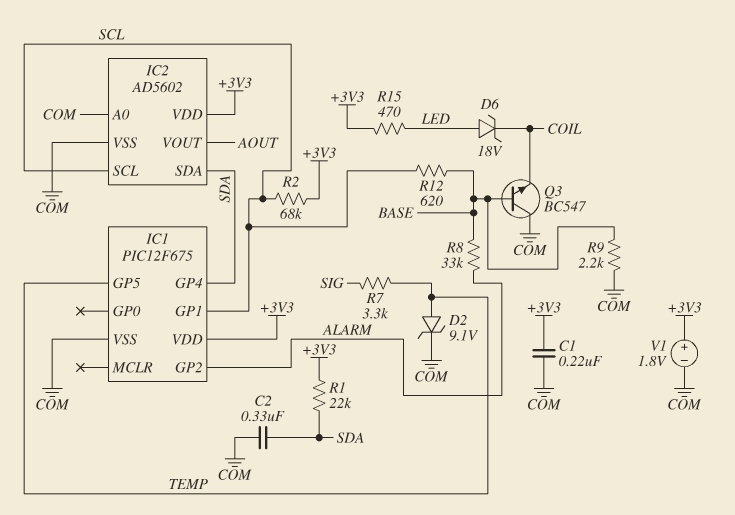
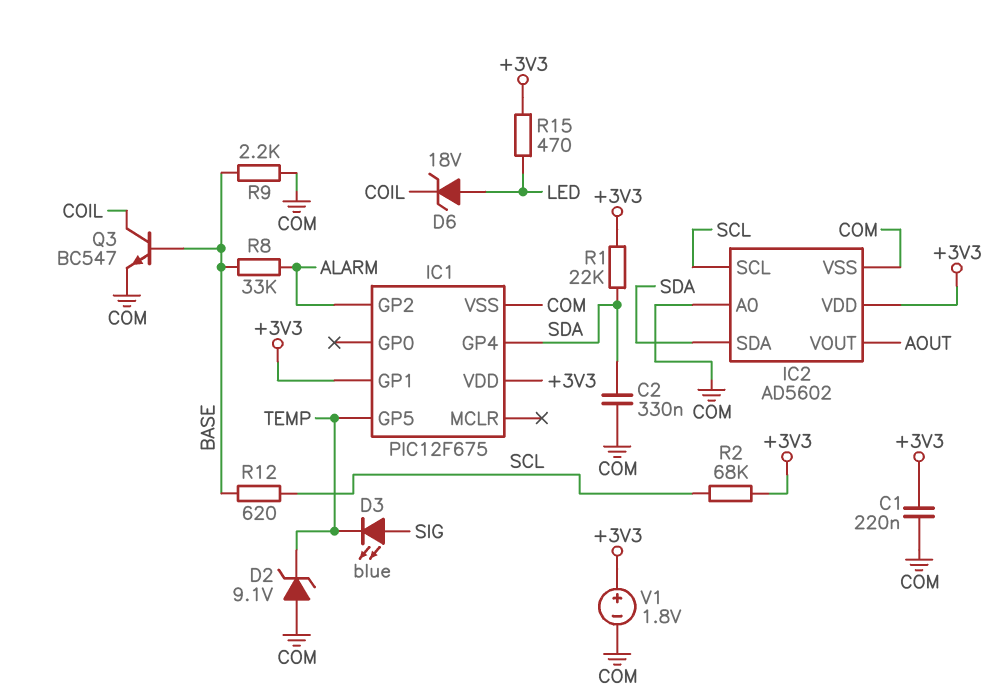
D2: zener 9.1V (A TEMP, K COM) -> zener 9.1V (A COM, K TEMP)
D3: none -> LED blue (A SIG, K TEMP)
IC1 pin GP1: SCL -> +3V3
Q3: NPN BC547 (B BASE, C COM, E COIL) -> NPN BC547 (B BASE, C COIL, E COM)
R7: 3.3k (SIG, TEMP) -> none

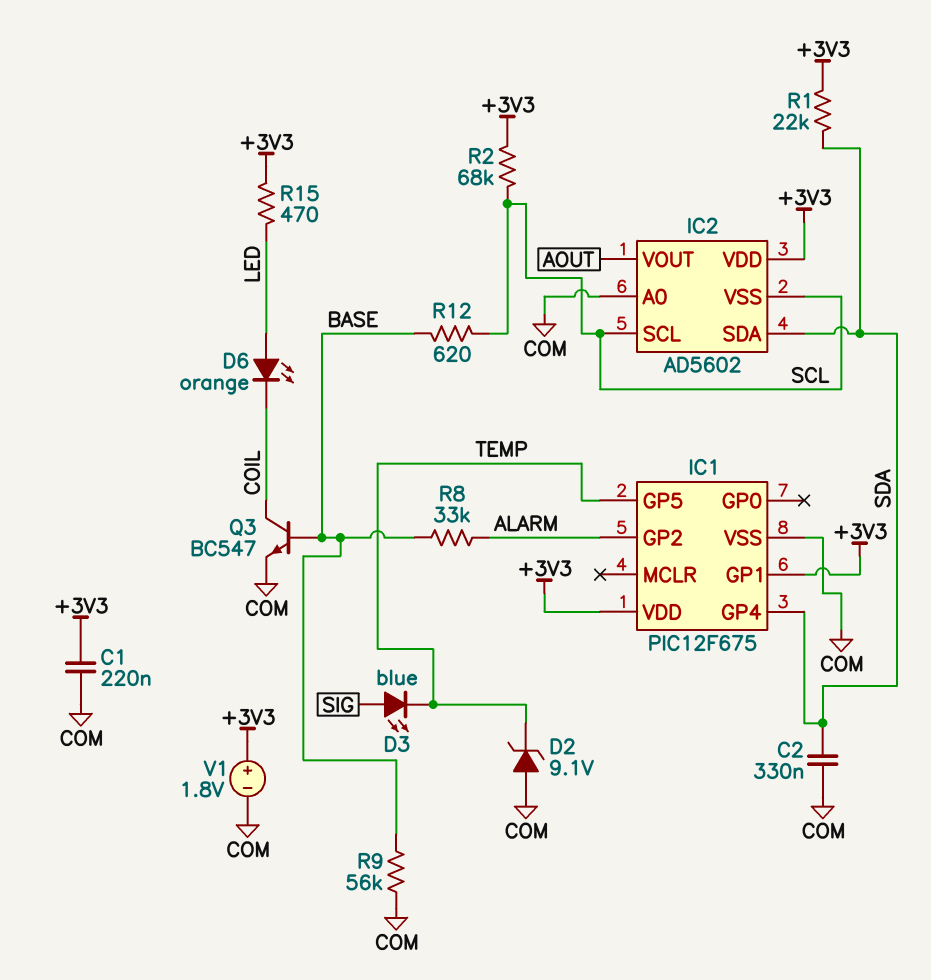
D6: zener 18V (A LED, K COIL) -> LED orange (A LED, K COIL)
IC2 pin VSS: COM -> SCL
R9: 2.2k (BASE, COM) -> 56k (BASE, COM)

